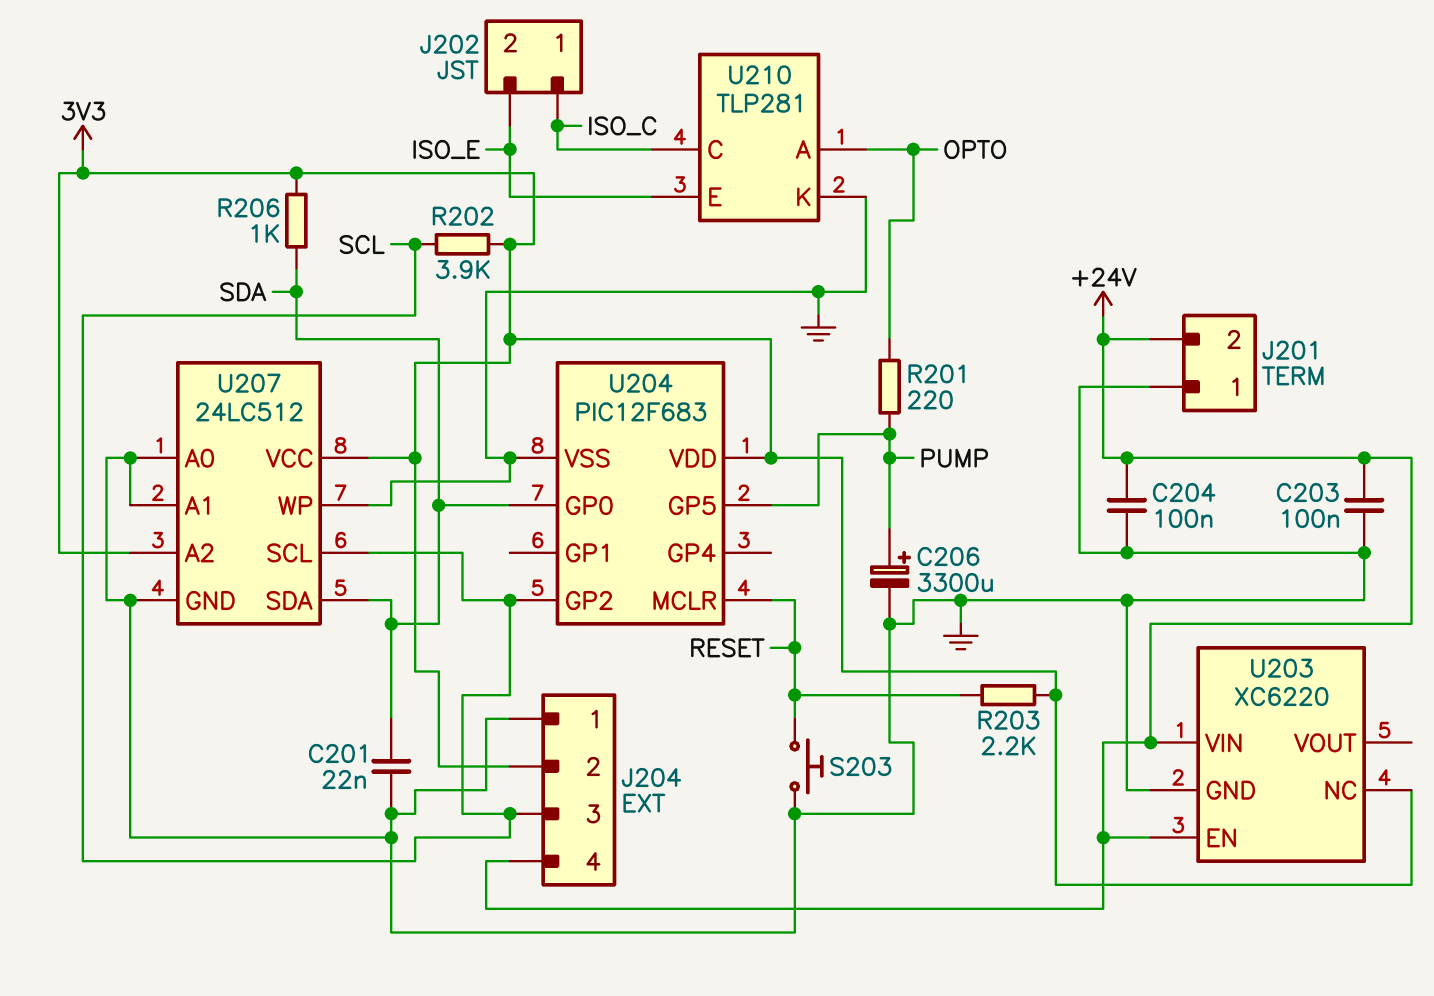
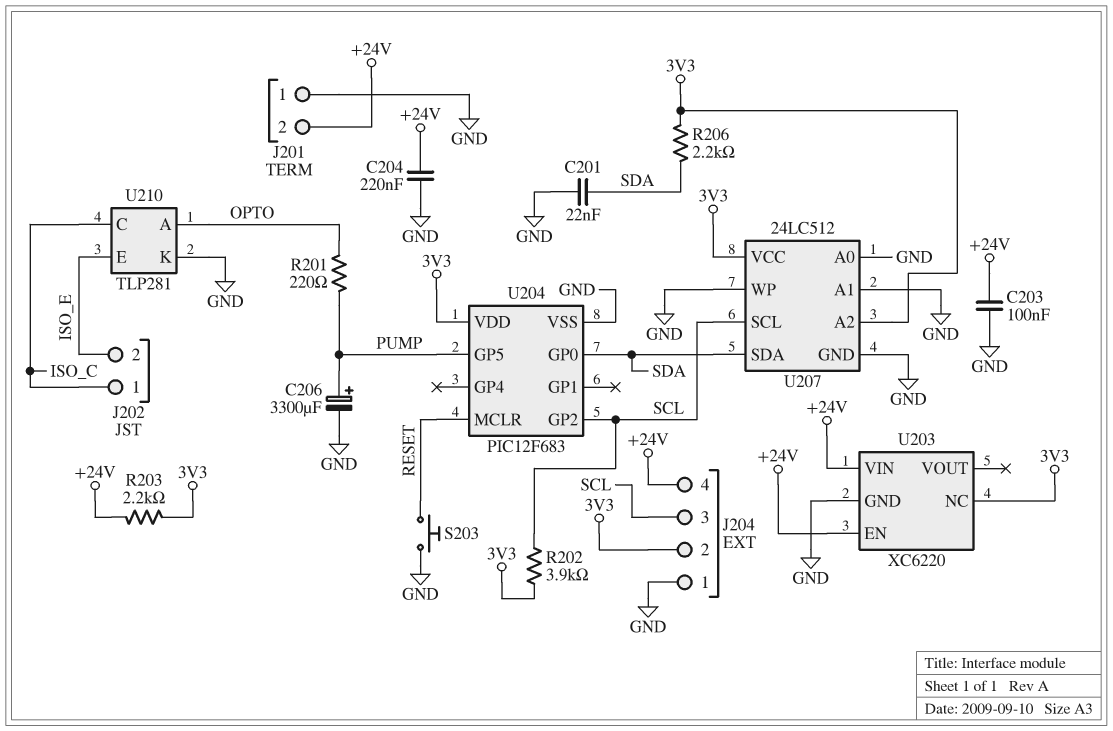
C204: 100nF (+24V, GND) -> 220nF (+24V, GND)
R203: 2.2k (3V3, RESET) -> 2.2k (+24V, 3V3)
R206: 1k (3V3, SDA) -> 2.2k (3V3, SDA)

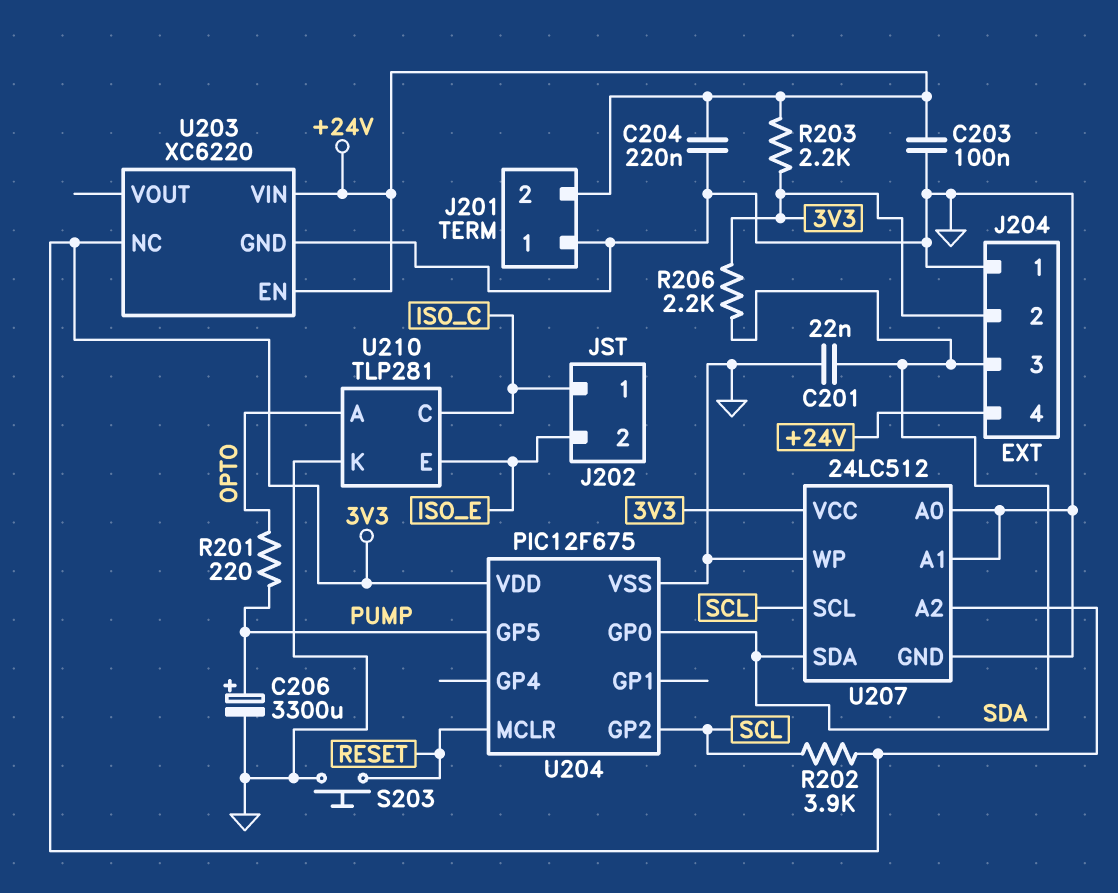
J204 pin 3: SCL -> SDA
U204: PIC12F683 -> PIC12F675

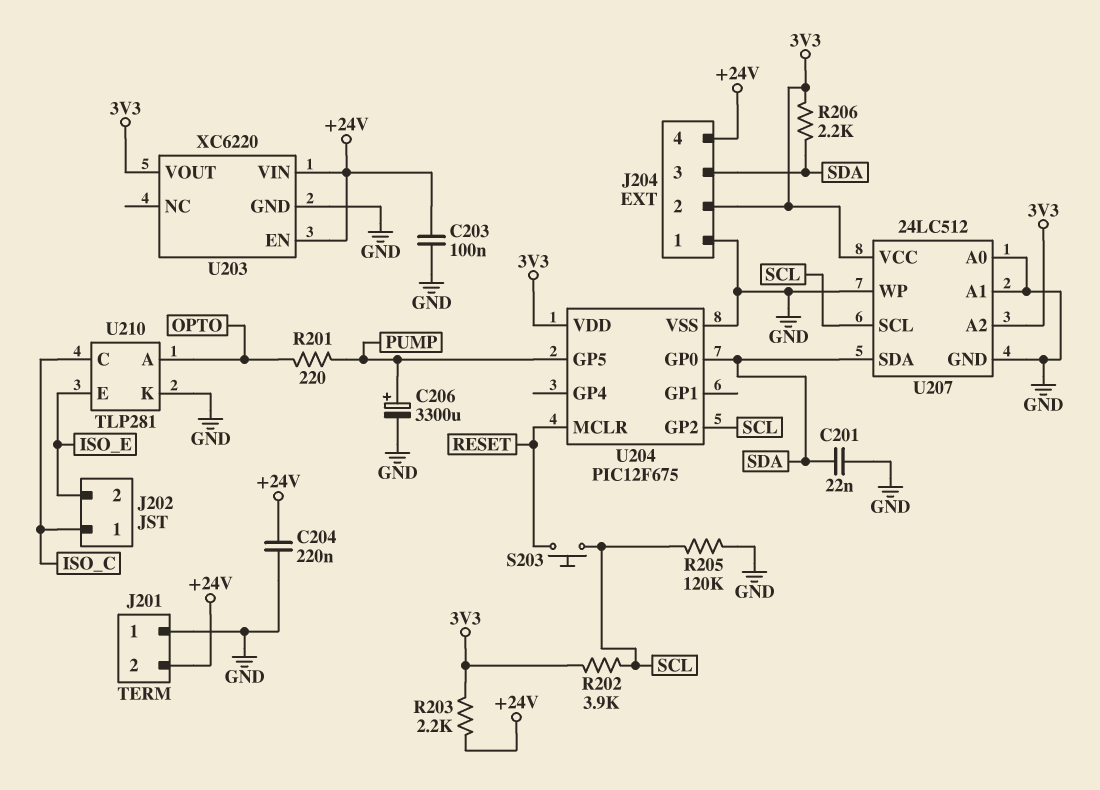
R205: none -> 120k (GND, SCL)
S203: button (GND, RESET) -> button (RESET, SCL)
U203 pin NC: 3V3 -> none
U203 pin VOUT: none -> 3V3

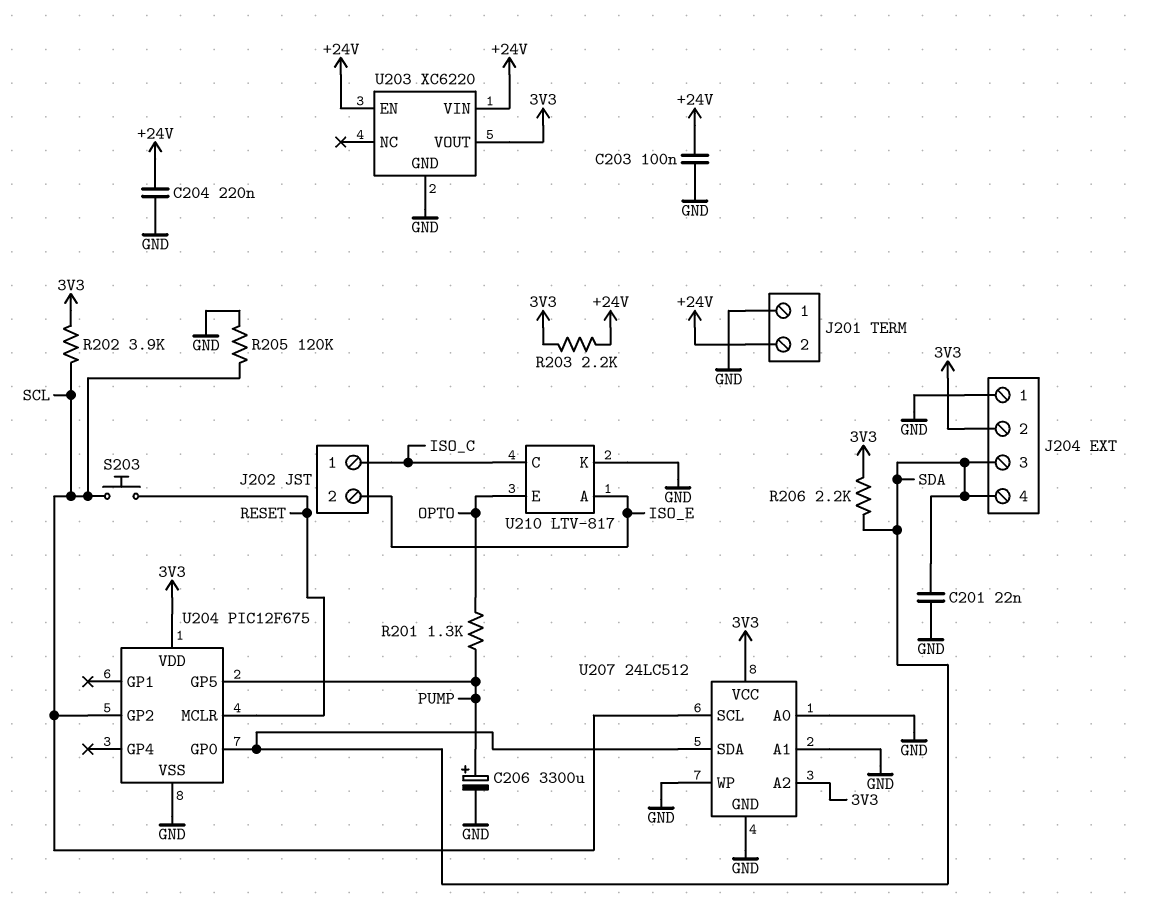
J204 pin 4: +24V -> SDA
R201: 220 (OPTO, PUMP) -> 1.3k (OPTO, PUMP)
U210: TLP281 -> LTV-817
U210 pin A: OPTO -> ISO_E
U210 pin E: ISO_E -> OPTO

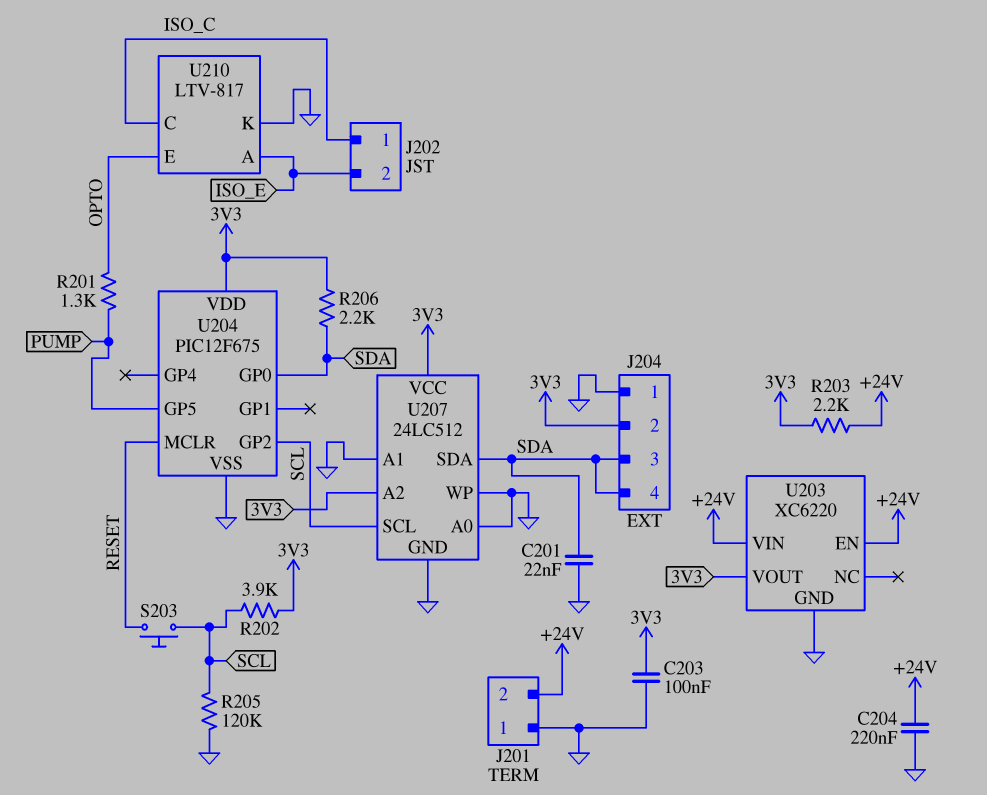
C203: 100nF (+24V, GND) -> 100nF (3V3, GND)
C206: 3300uF (plus PUMP, minus GND) -> none

